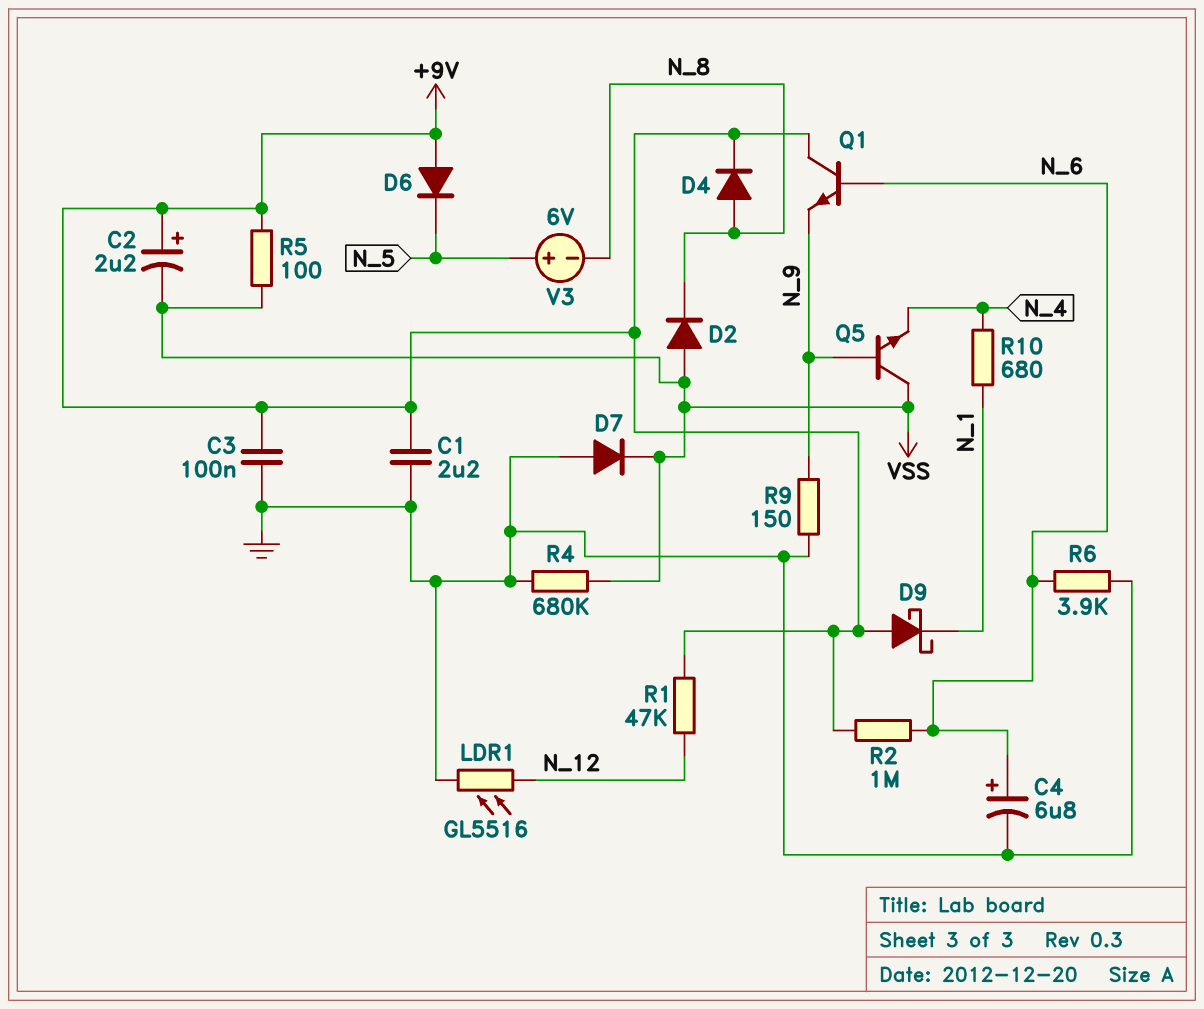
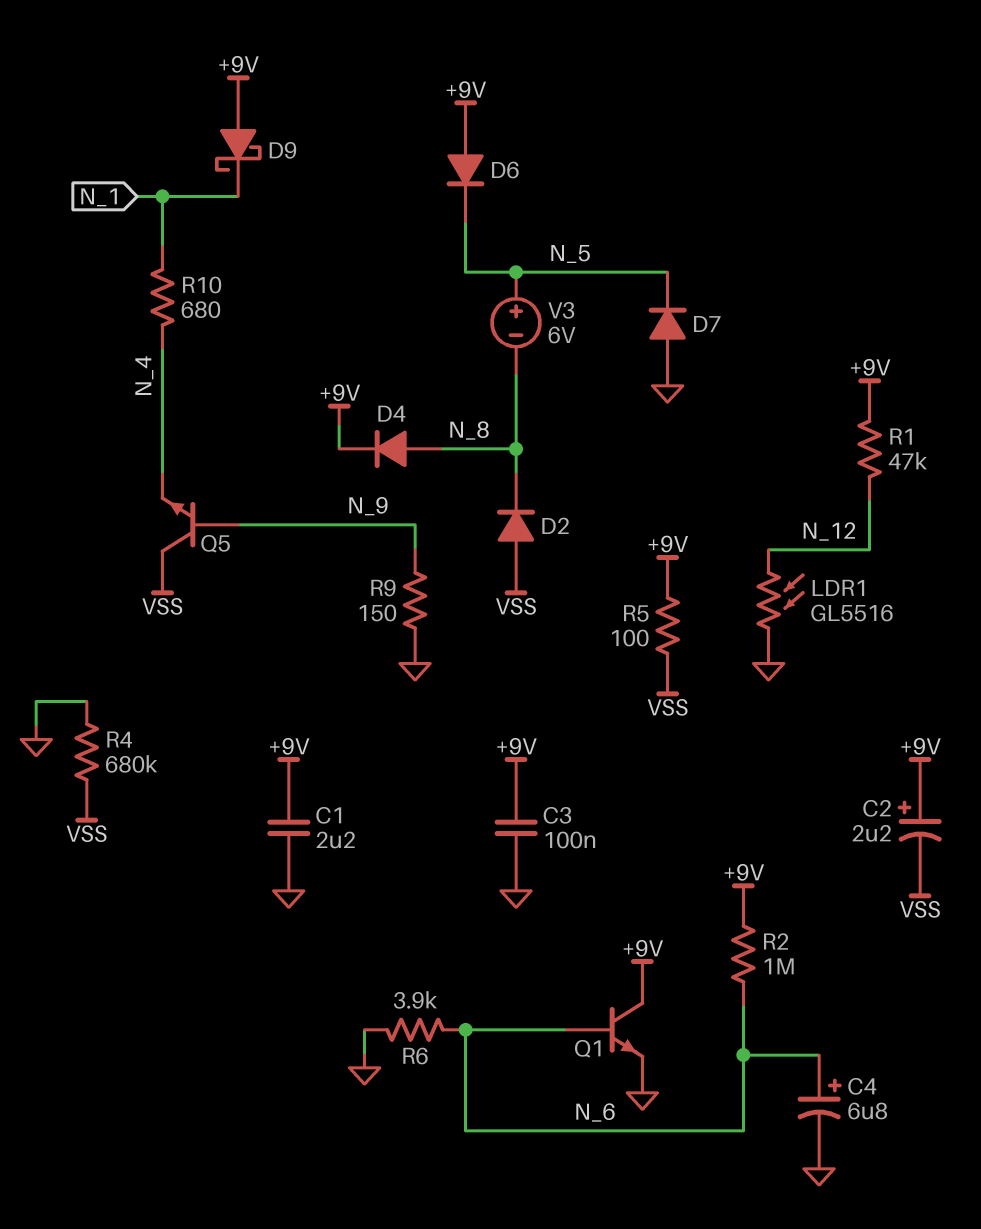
D7: diode (A GND, K VSS) -> diode (A GND, K N_5)
Q1: NPN (B N_6, C +9V, E N_9) -> NPN (B N_6, C +9V, E GND)

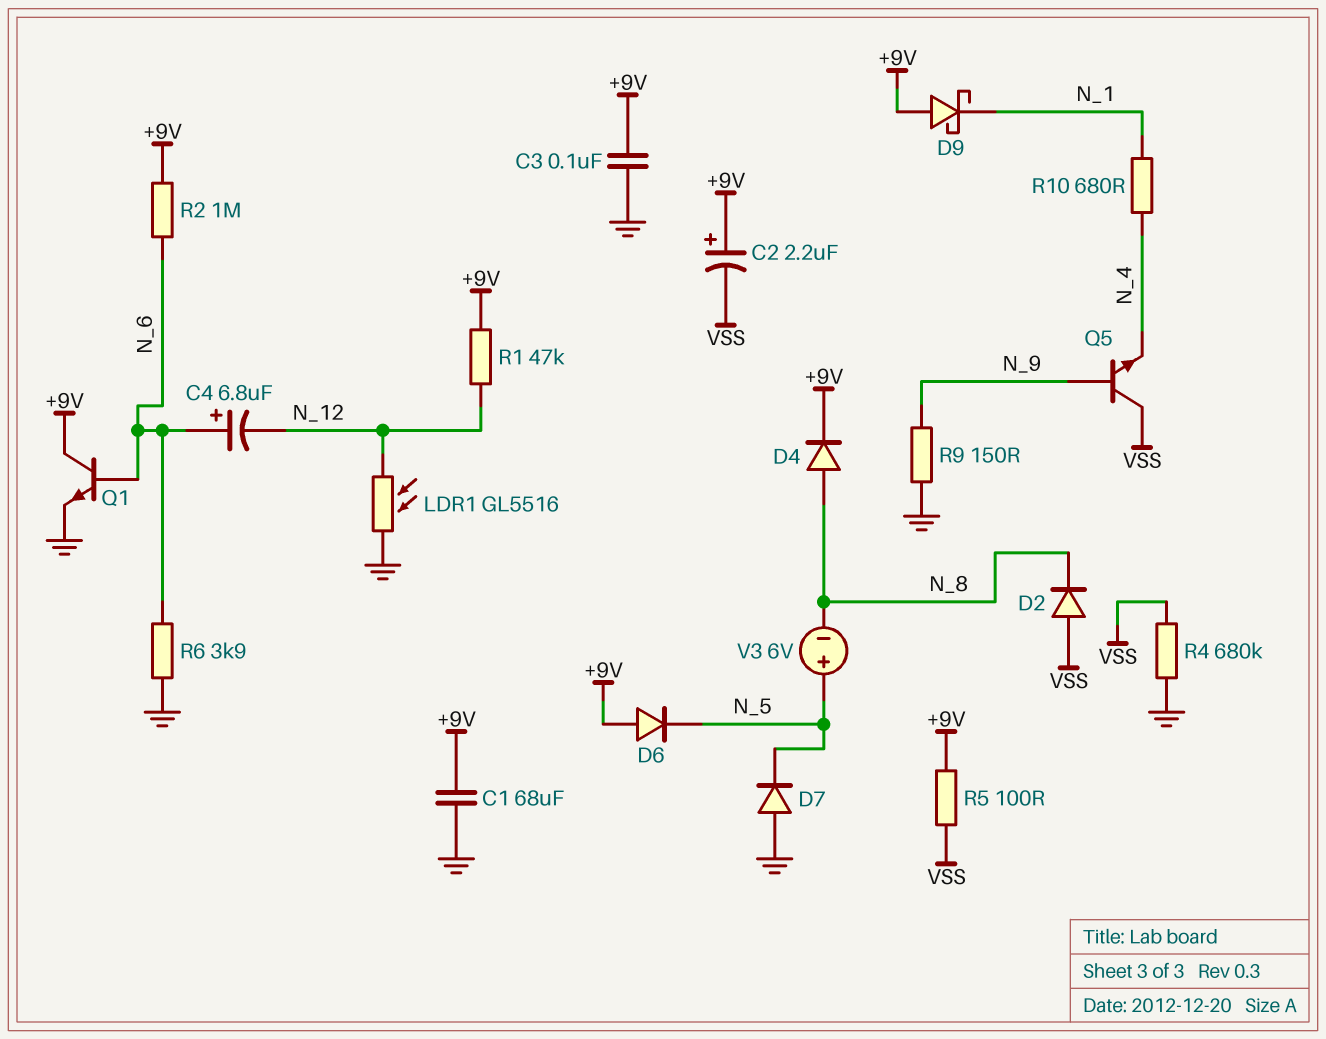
C1: 2.2uF (+9V, GND) -> 68uF (+9V, GND)
C4: 6.8uF (plus N_6, minus GND) -> 6.8uF (plus N_6, minus N_12)

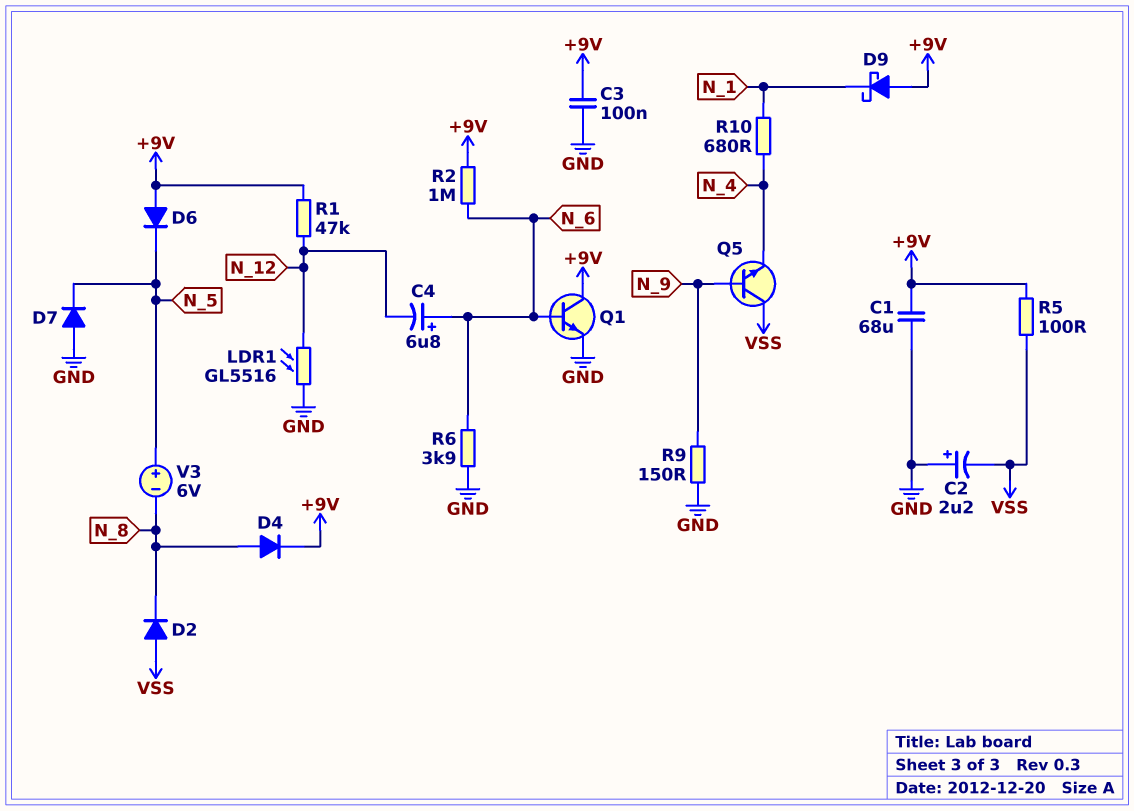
C2: 2.2uF (plus +9V, minus VSS) -> 2.2uF (plus GND, minus VSS)
R4: 680k (GND, VSS) -> none

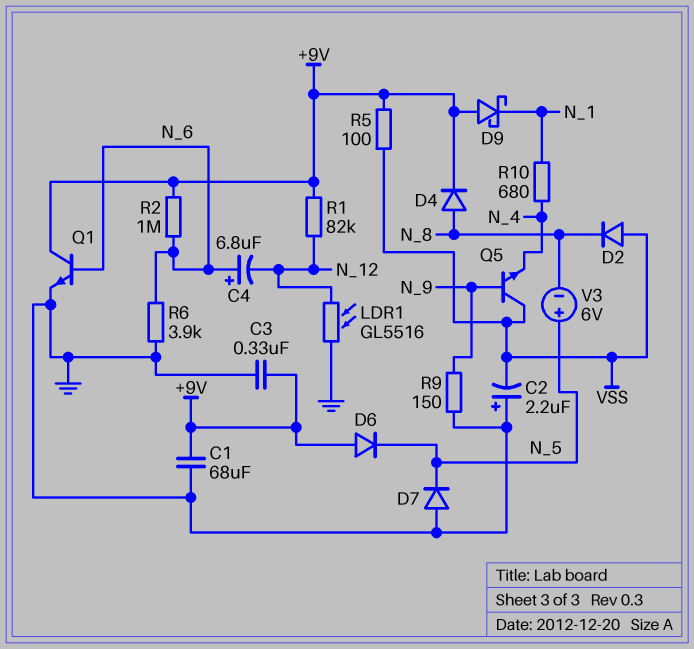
C3: 100nF (+9V, GND) -> 330nF (+9V, GND)
R1: 47k (+9V, N_12) -> 82k (+9V, N_12)

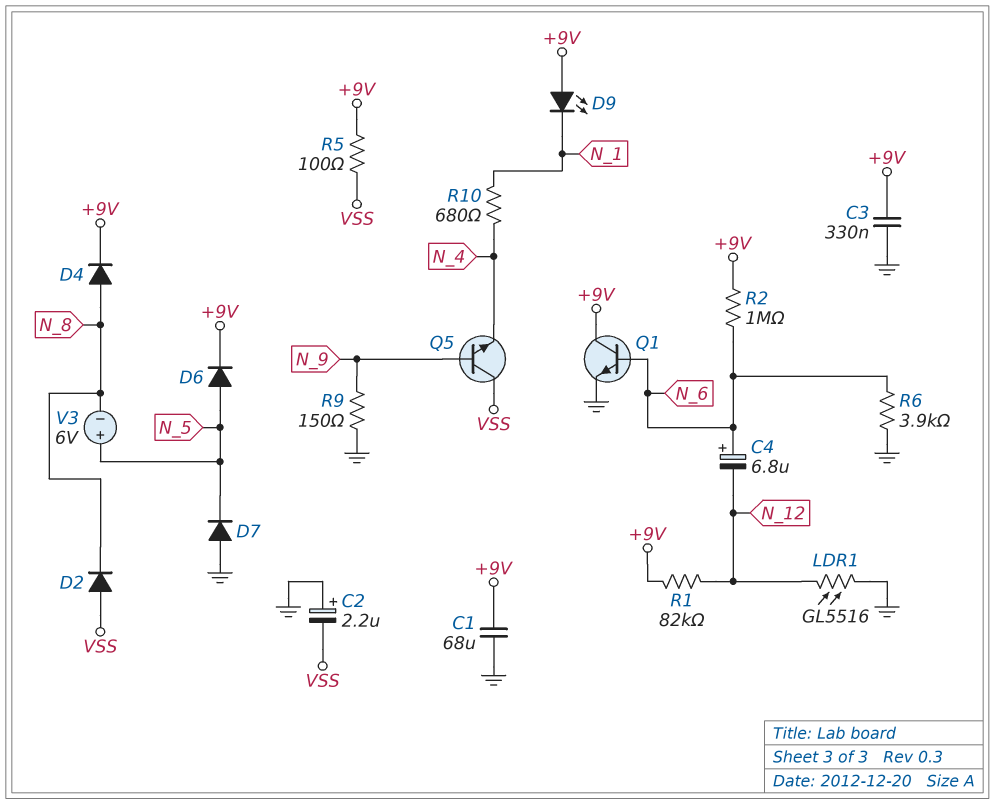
D6: diode (A +9V, K N_5) -> diode (A N_5, K +9V)
D9: schottky (A +9V, K N_1) -> LED (A +9V, K N_1)

